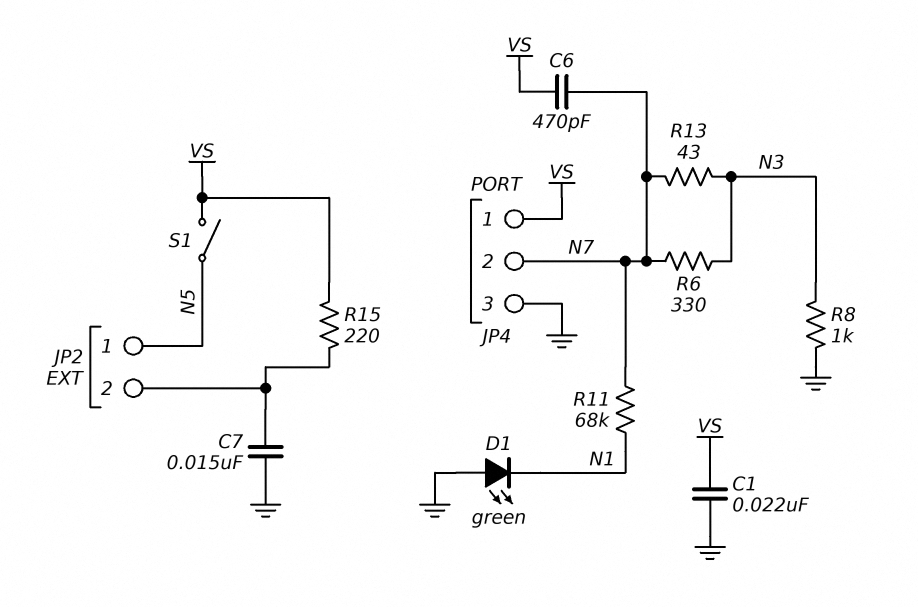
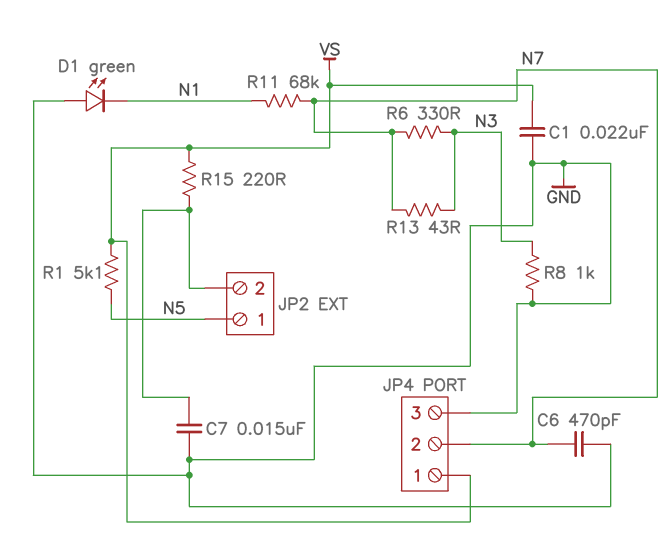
C6: 470pF (N7, VS) -> 470pF (GND, N7)
R1: none -> 5.1k (N5, VS)
S1: switch (N5, VS) -> none

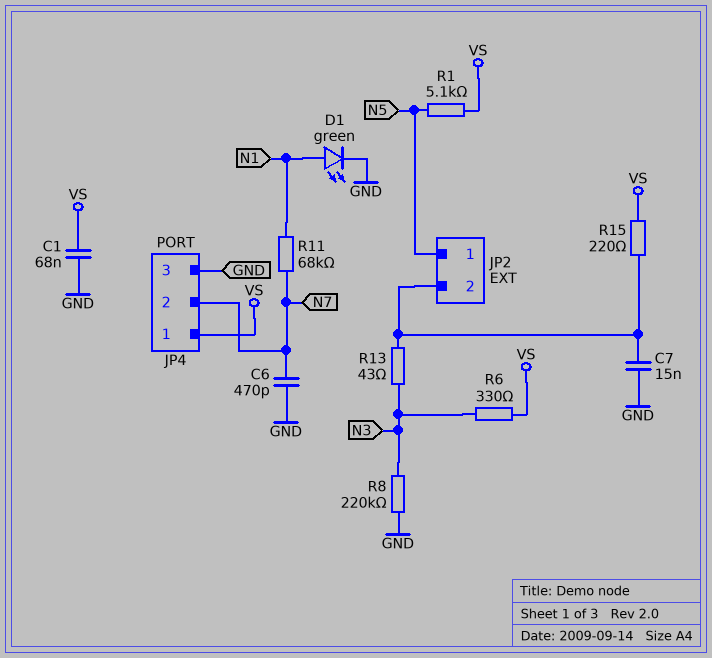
C1: 22nF (GND, VS) -> 68nF (GND, VS)
D1: LED green (A GND, K N1) -> LED green (A N1, K GND)
R6: 330 (N3, N7) -> 330 (N3, VS)
R8: 1k (GND, N3) -> 220k (GND, N3)
R13: 43 (N3, N7) -> 43 (JP2/2, N3)

